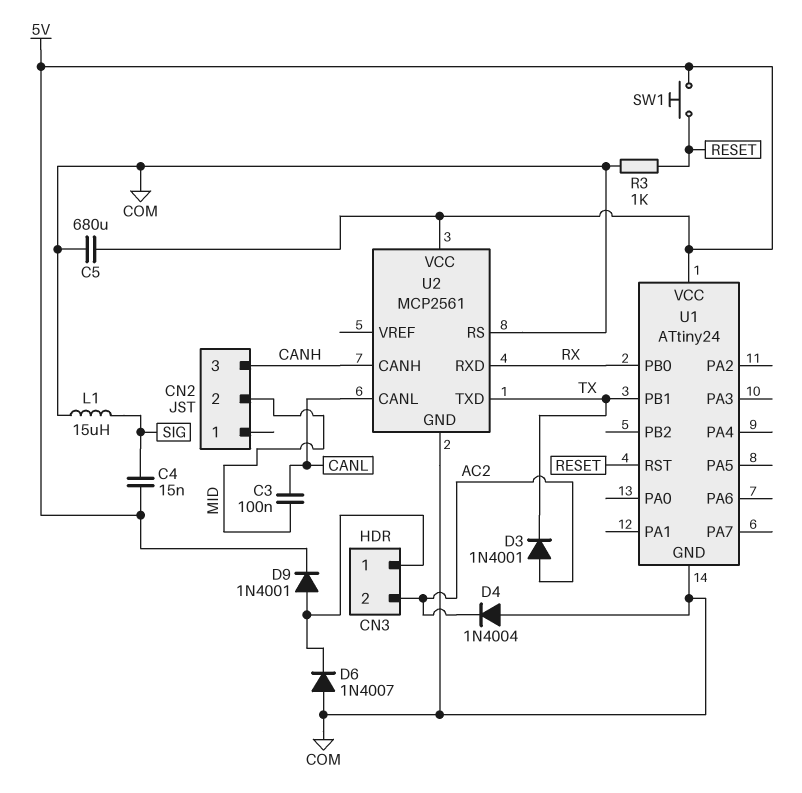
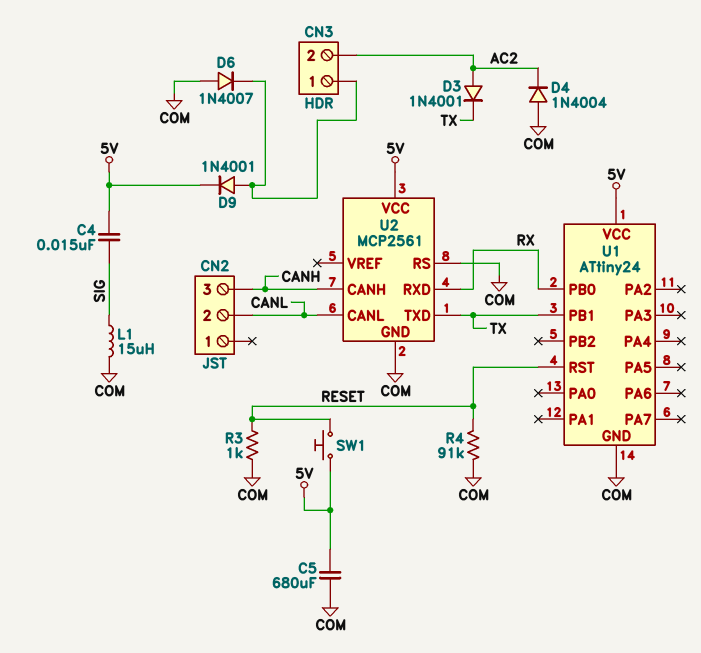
C3: 100nF (CANL, MID) -> none
CN2 pin 2: MID -> CANL
R4: none -> 91k (COM, RESET)

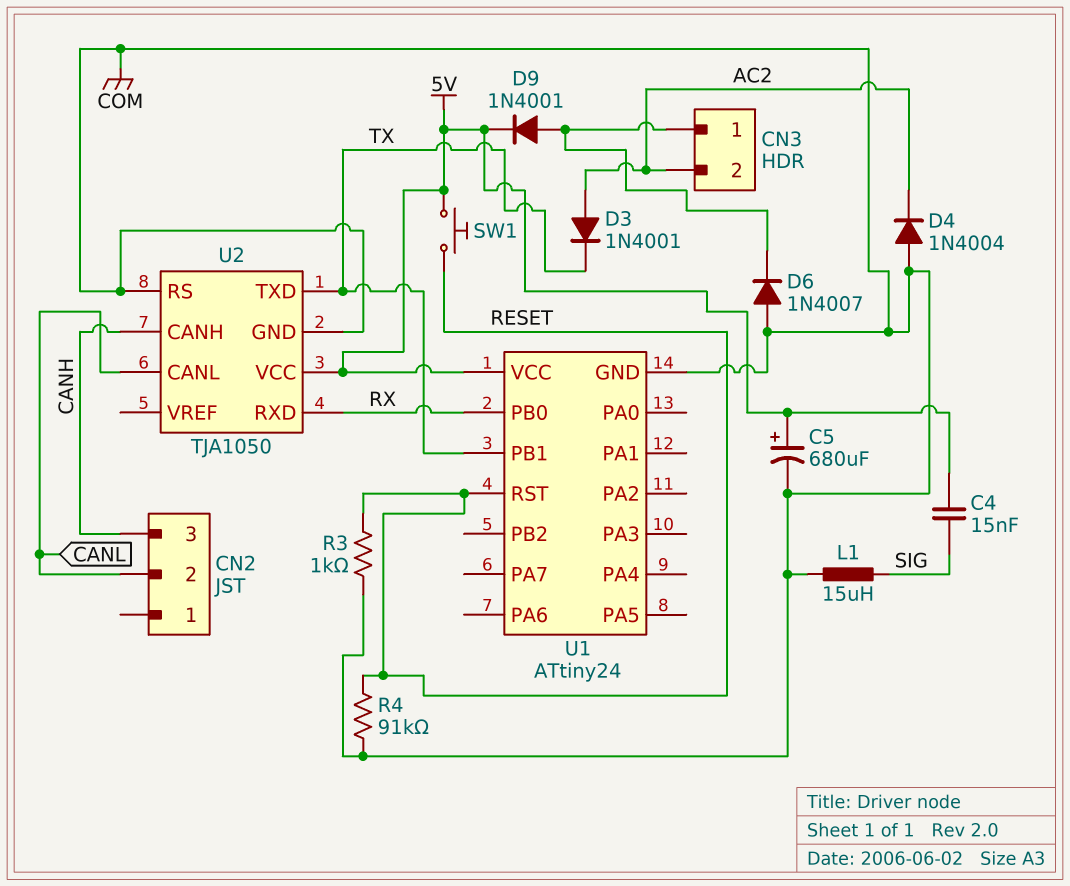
C5: 680uF (5V, COM) -> 680uF (plus 5V, minus COM)
U2: MCP2561 -> TJA1050

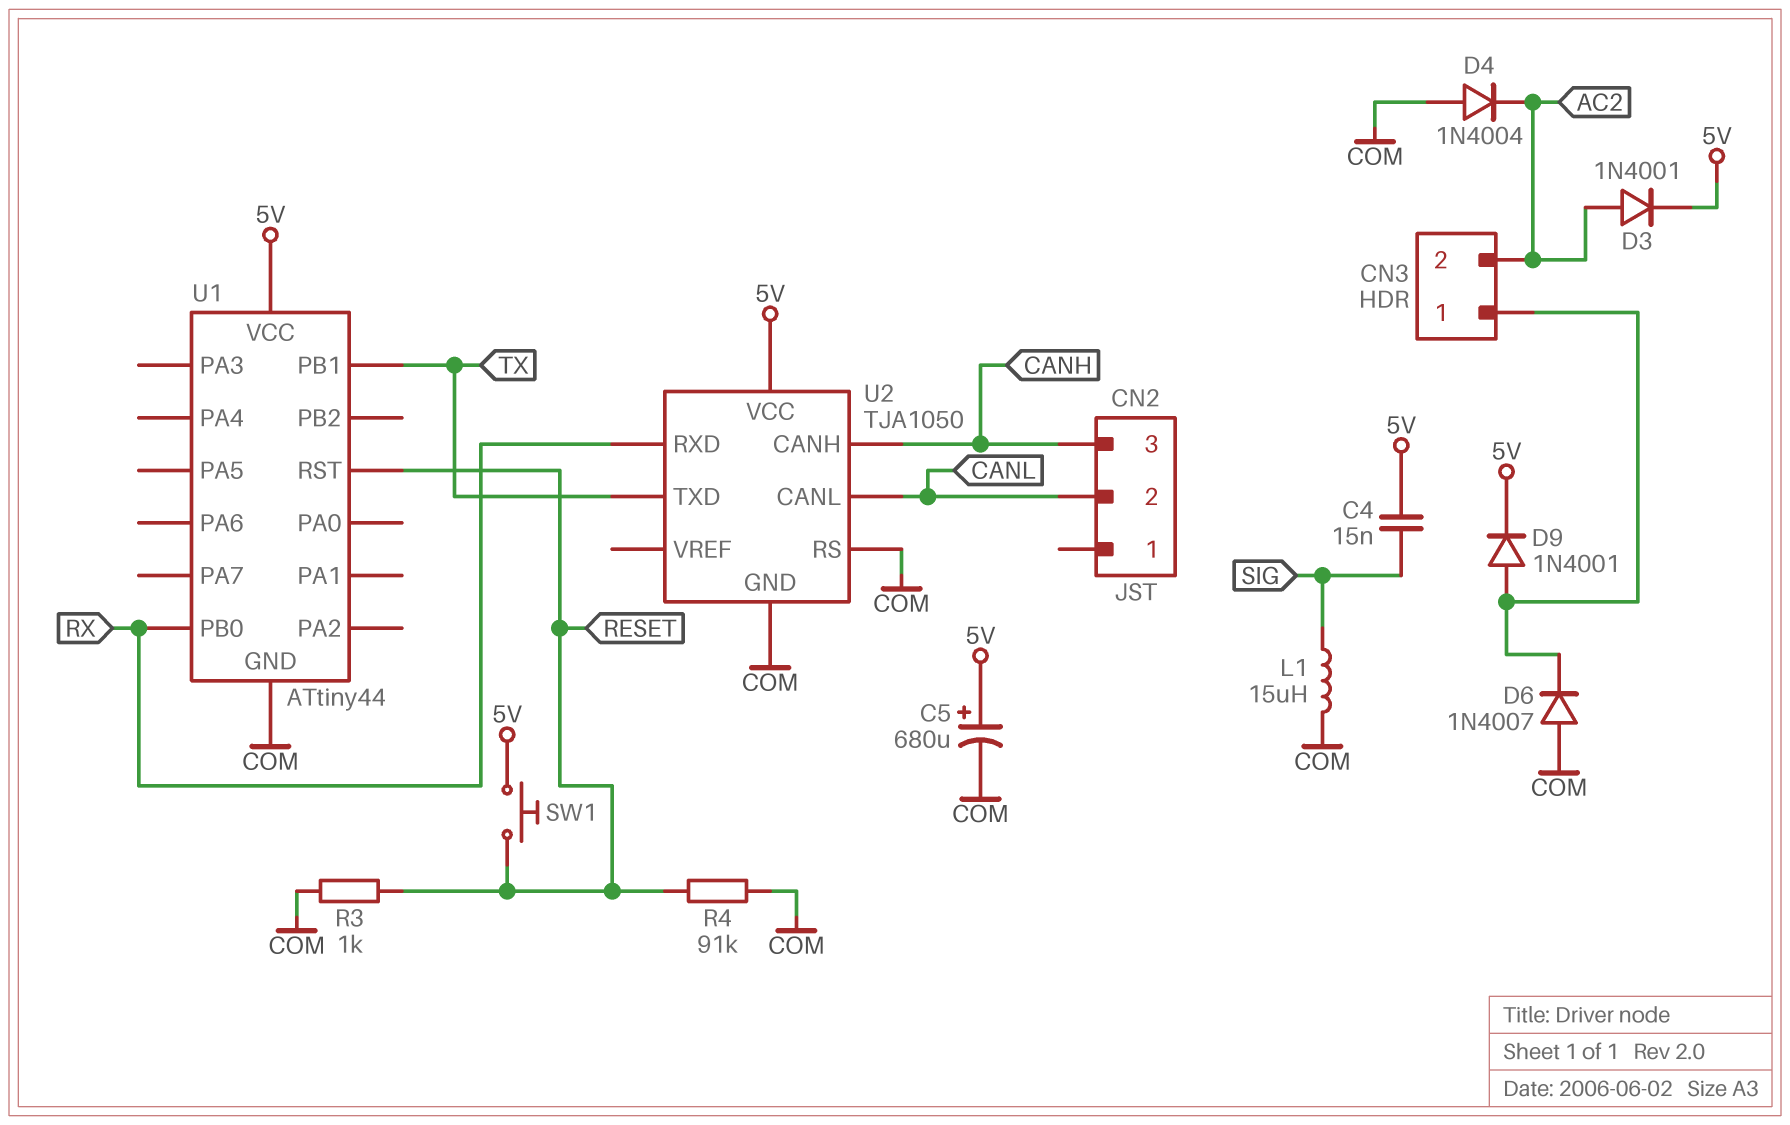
D3: diode 1N4001 (A AC2, K TX) -> diode 1N4001 (A AC2, K 5V)
U1: ATtiny24 -> ATtiny44

